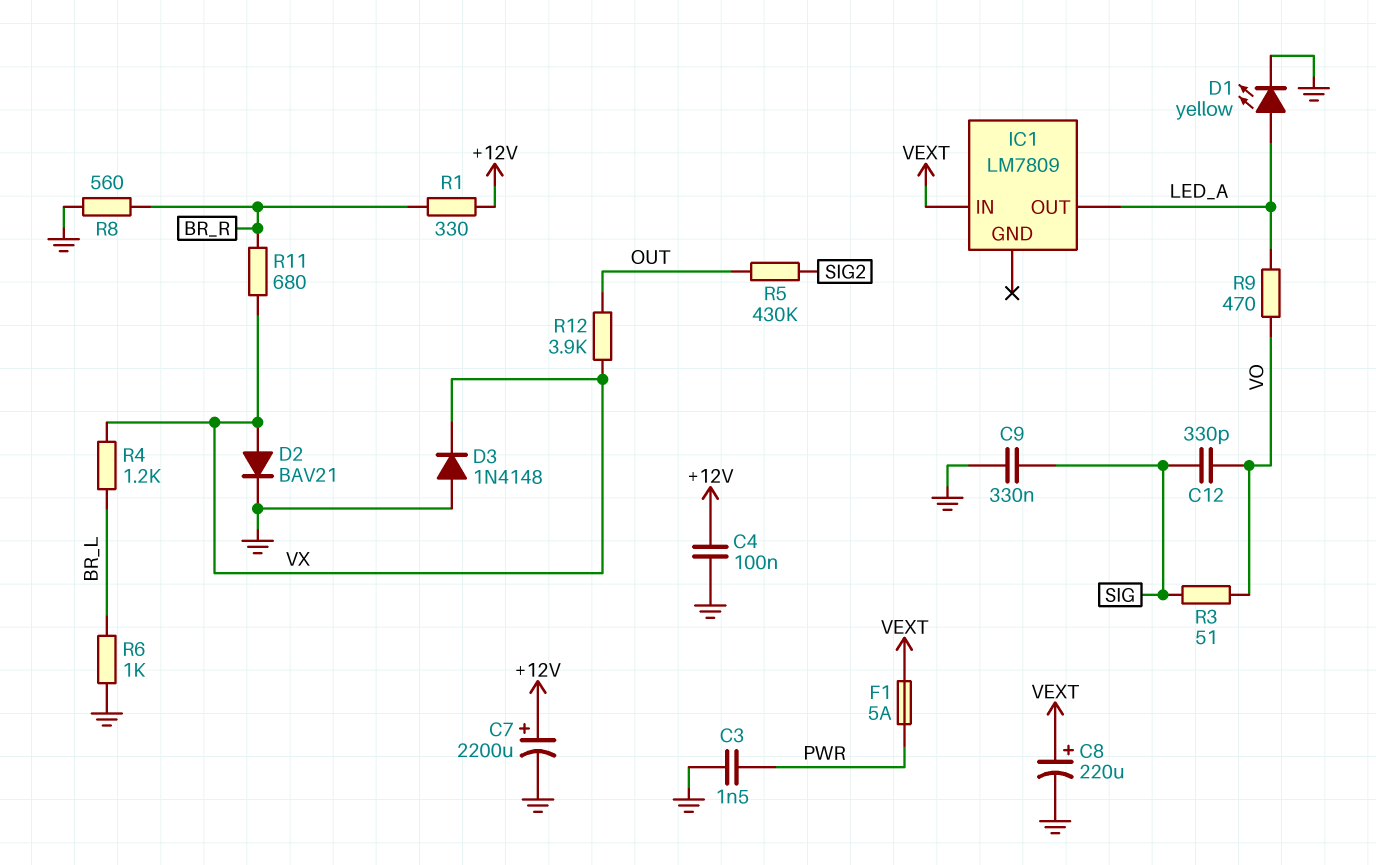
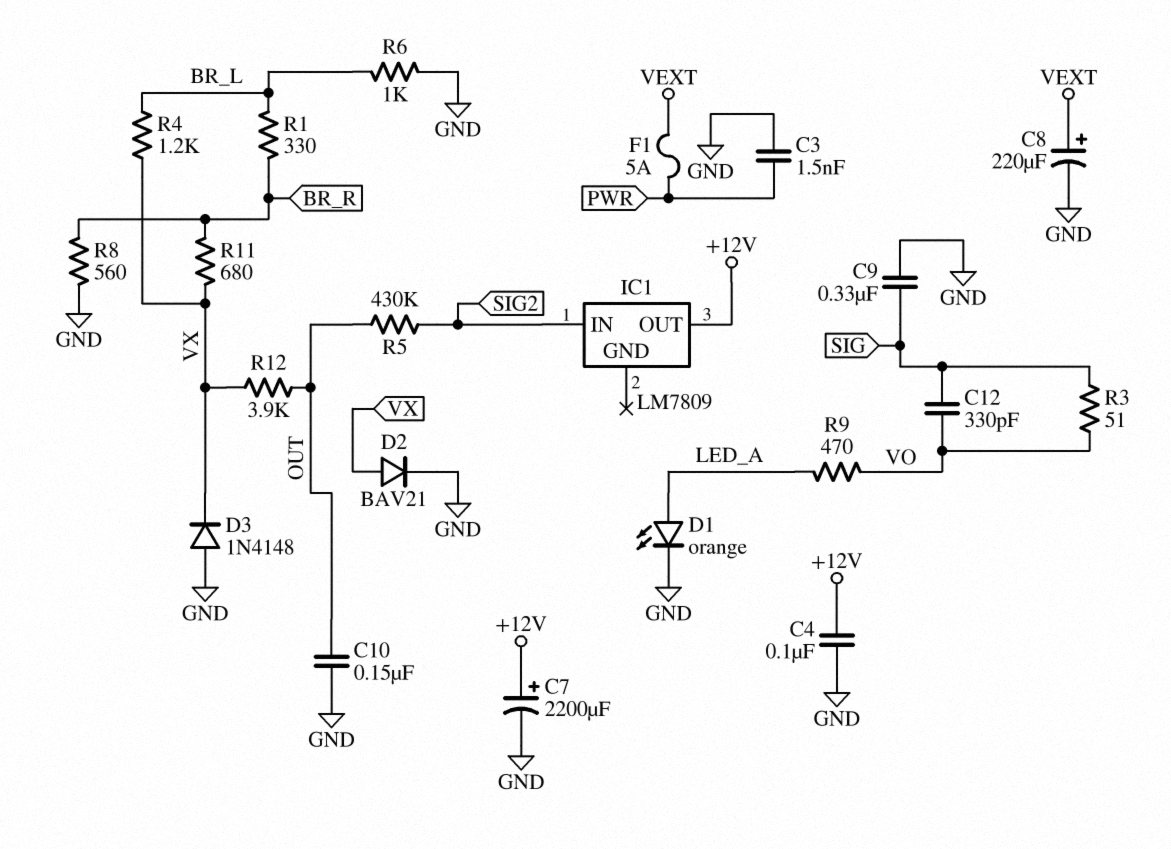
C10: none -> 150nF (GND, OUT)
D1: LED yellow (A LED_A, K GND) -> LED orange (A LED_A, K GND)
IC1 pin IN: VEXT -> SIG2
IC1 pin OUT: LED_A -> +12V
R1: 330 (+12V, BR_R) -> 330 (BR_L, BR_R)

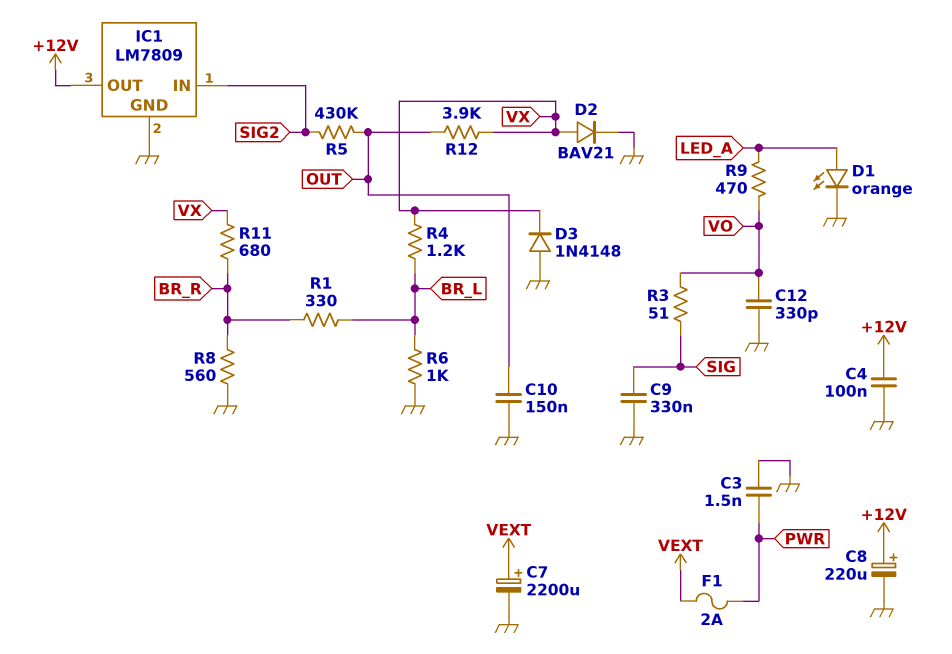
C7: 2200uF (plus +12V, minus GND) -> 2200uF (plus VEXT, minus GND)
C8: 220uF (plus VEXT, minus GND) -> 220uF (plus +12V, minus GND)
C12: 330pF (SIG, VO) -> 330pF (GND, VO)
F1: 5A (PWR, VEXT) -> 2A (PWR, VEXT)
IC1 pin GND: none -> GND

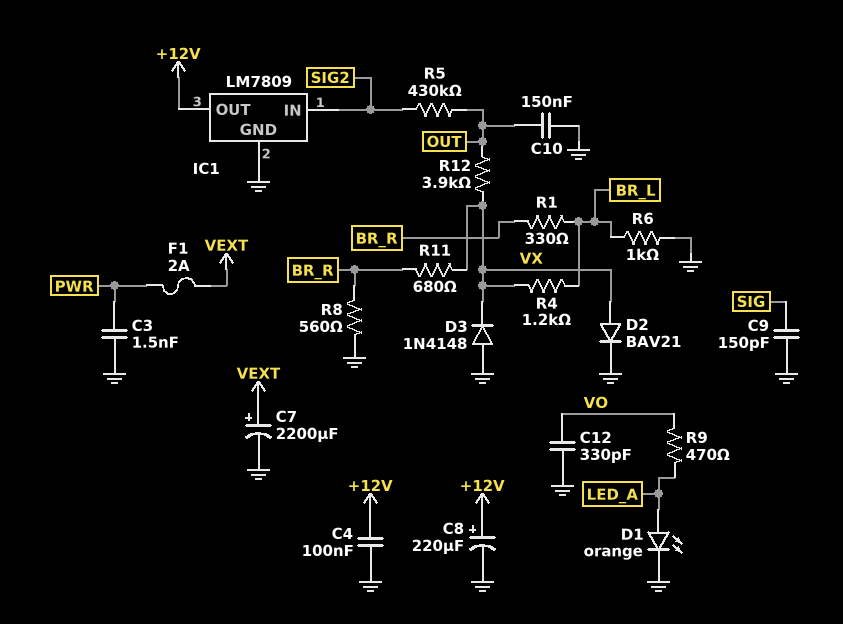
C9: 330nF (GND, SIG) -> 150pF (GND, SIG)
R3: 51 (SIG, VO) -> none

